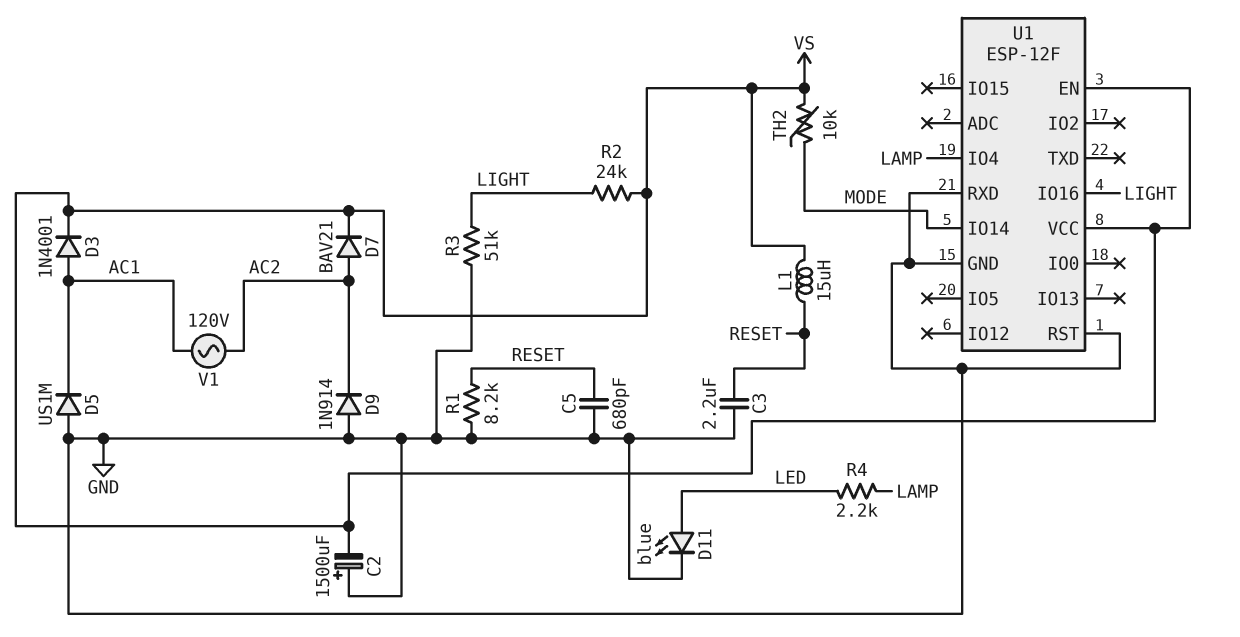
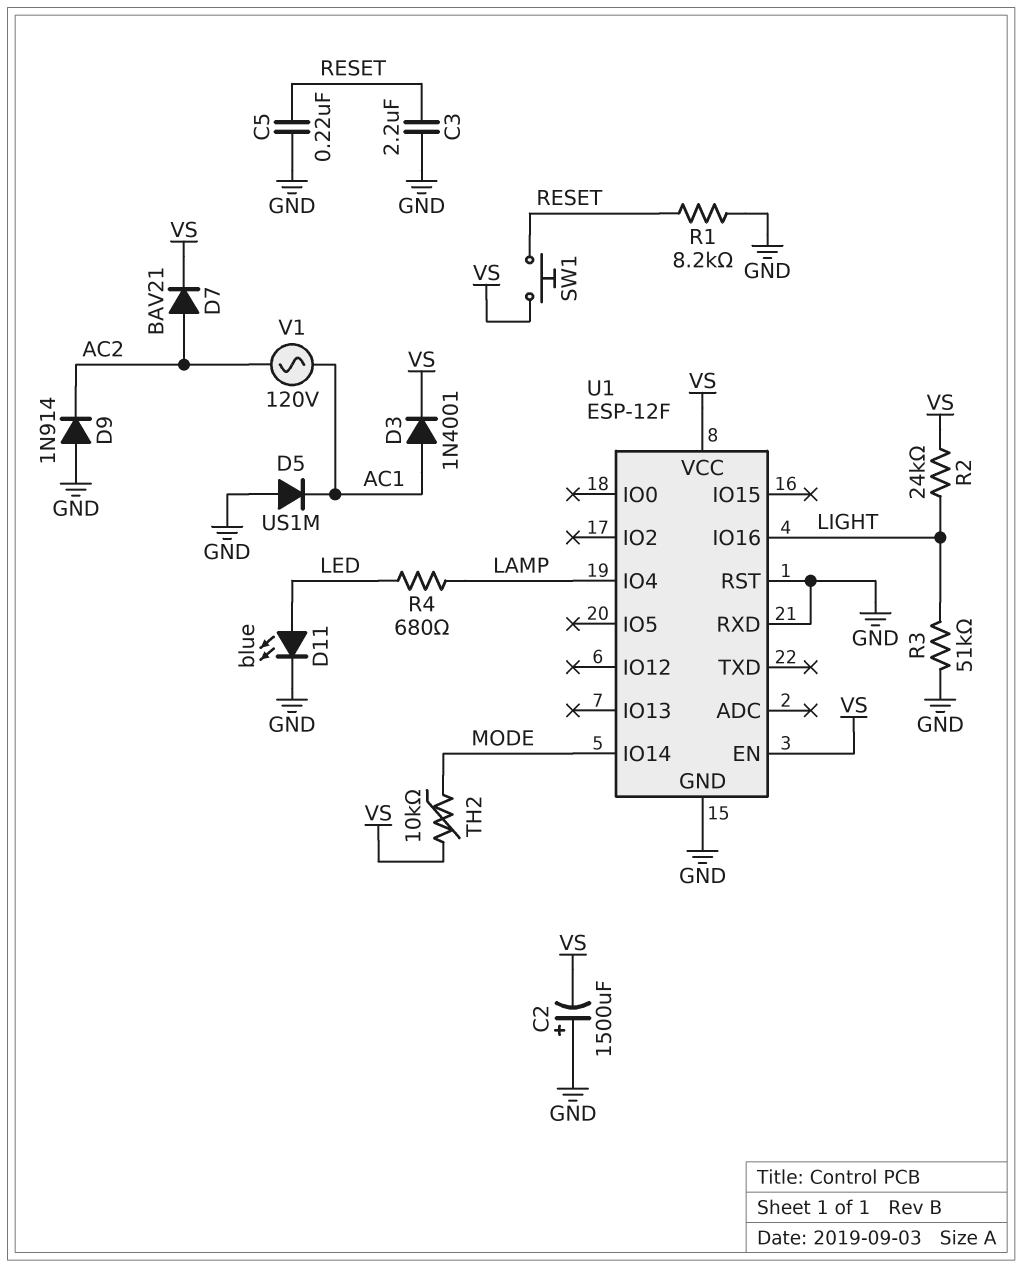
C5: 680pF (GND, RESET) -> 220nF (GND, RESET)
L1: 15uH (RESET, VS) -> none
R4: 2.2k (LAMP, LED) -> 680 (LAMP, LED)
SW1: none -> button (RESET, VS)

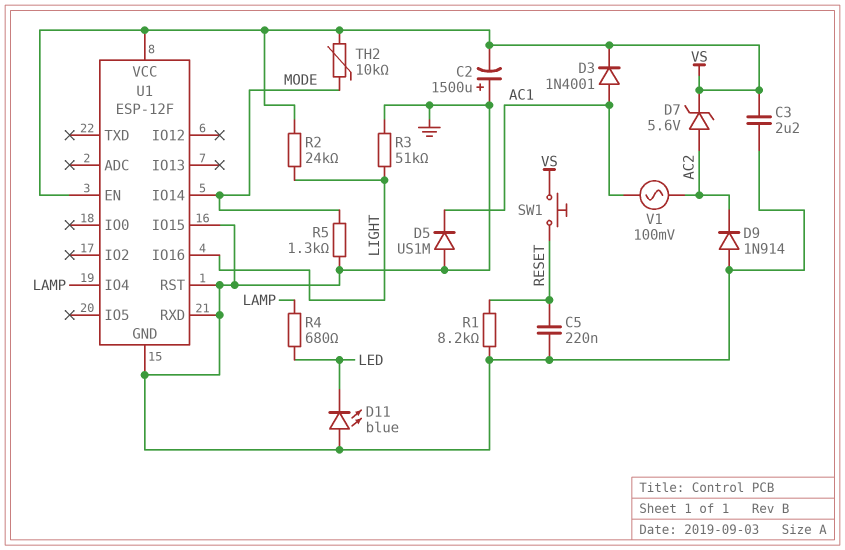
C3: 2.2uF (GND, RESET) -> 2.2uF (GND, VS)
D7: diode BAV21 (A AC2, K VS) -> zener 5.6V (A AC2, K VS)
D11: LED blue (A LED, K GND) -> LED blue (A GND, K LED)
R5: none -> 1.3k (GND, MODE)
U1 pin IO15: none -> GND
V1: AC 120V (AC1, AC2) -> AC 100mV (AC1, AC2)

